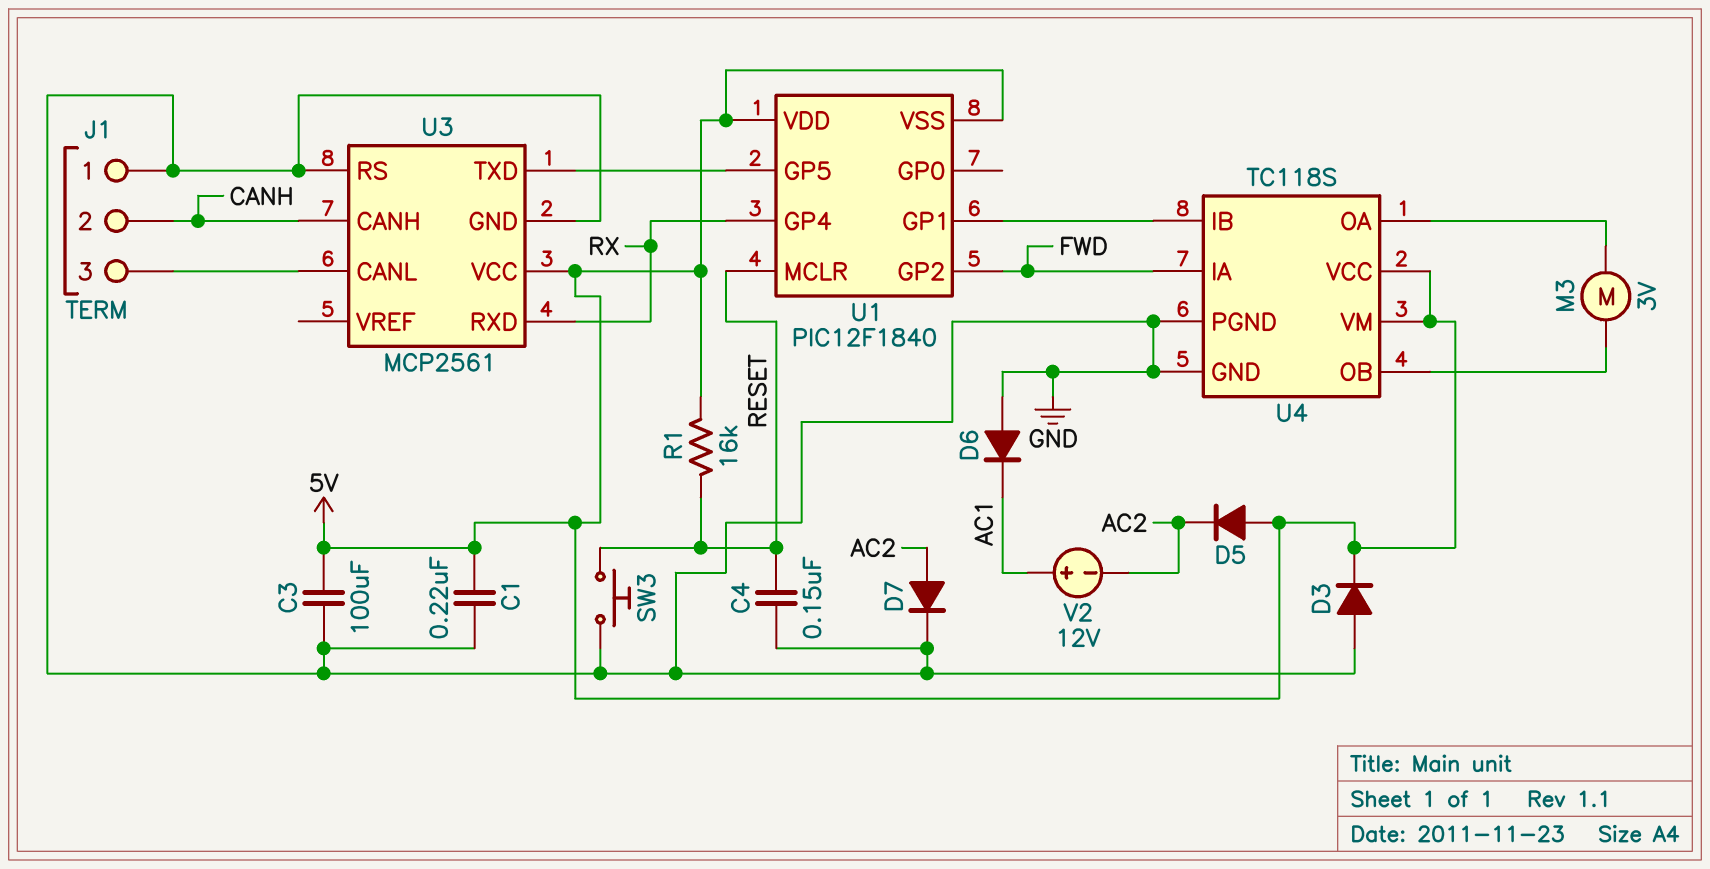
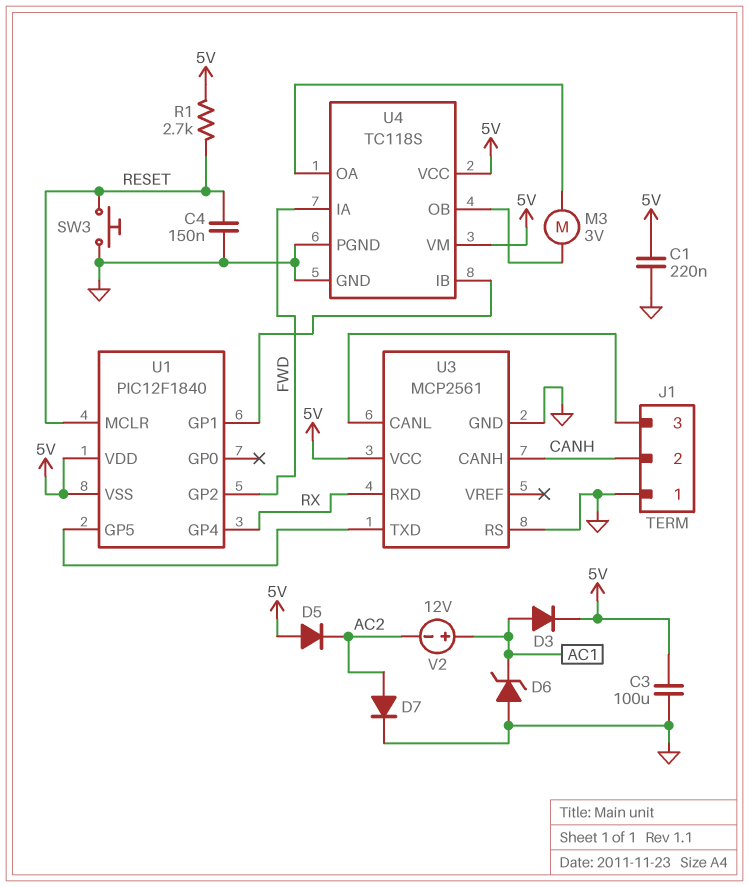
D3: diode (A GND, K 5V) -> diode (A AC1, K 5V)
D6: diode (A GND, K AC1) -> zener (A GND, K AC1)
R1: 16k (5V, RESET) -> 2.7k (5V, RESET)

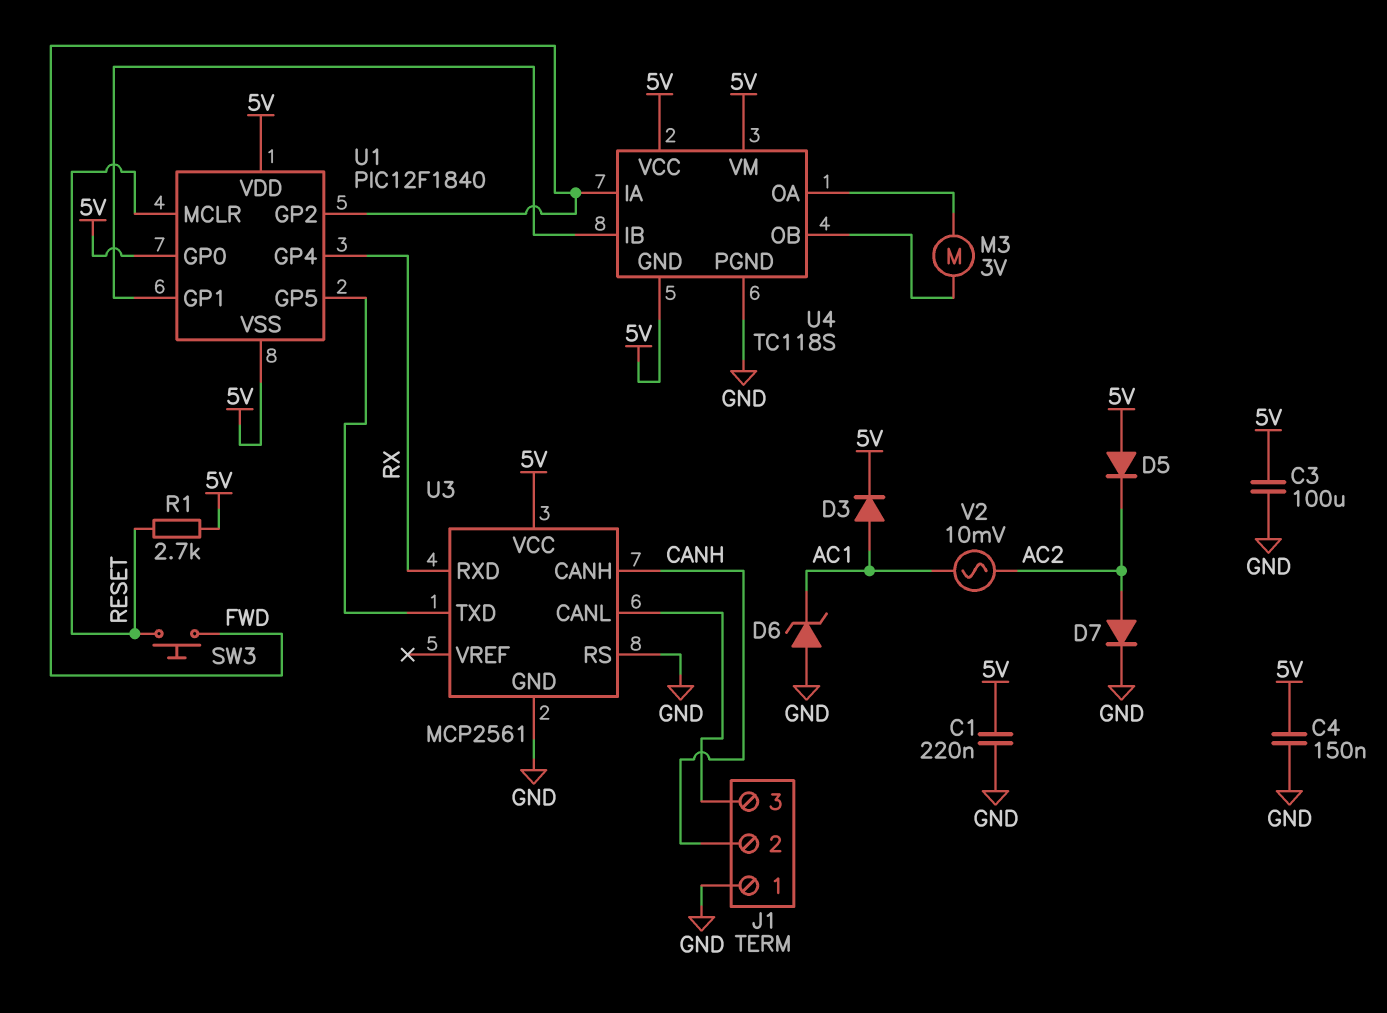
C4: 150nF (GND, RESET) -> 150nF (5V, GND)
SW3: button (GND, RESET) -> button (FWD, RESET)
U1 pin GP0: none -> 5V
U4 pin GND: GND -> 5V
V2: 12V (plus AC1, minus AC2) -> AC 10mV (AC1, AC2)

